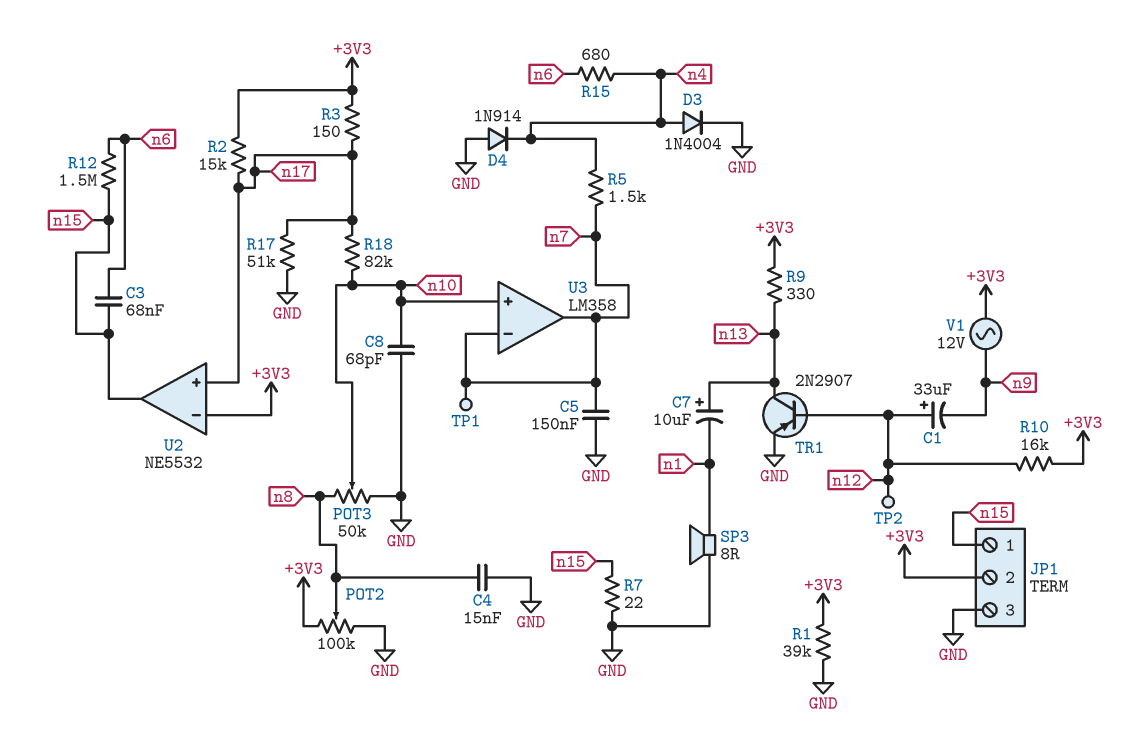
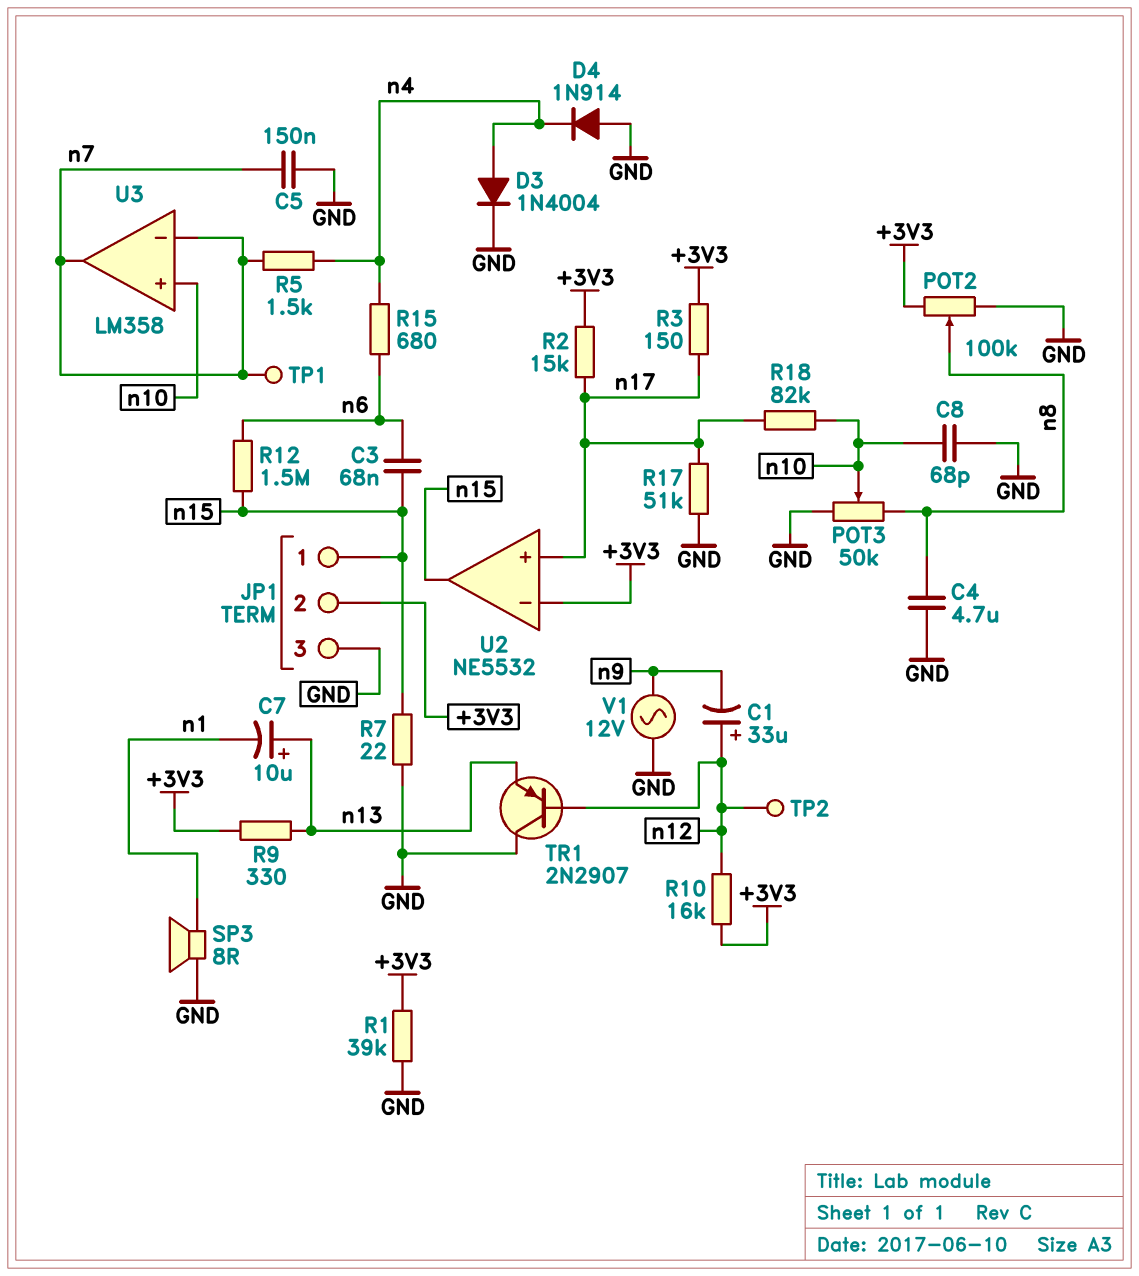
C4: 15nF (GND, n8) -> 4.7uF (GND, n8)
TR1: PNP 2N2907 (B n12, C n13, E GND) -> PNP 2N2907 (B n12, C GND, E n13)
V1: AC 12V (+3V3, n9) -> AC 12V (GND, n9)

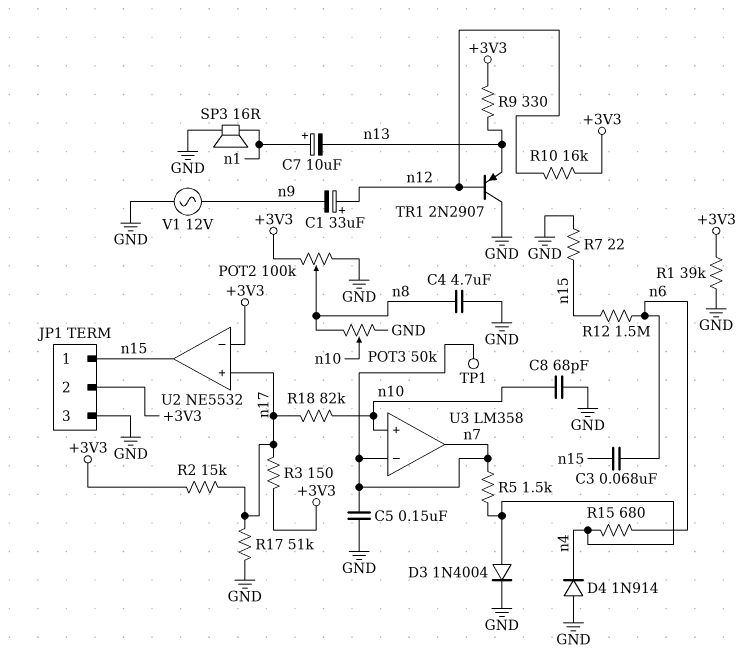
C7: 10uF (plus n13, minus n1) -> 10uF (plus n1, minus n13)
SP3: speaker 8R (GND, n1) -> speaker 16R (GND, n1)
TP2: test point (n12) -> none

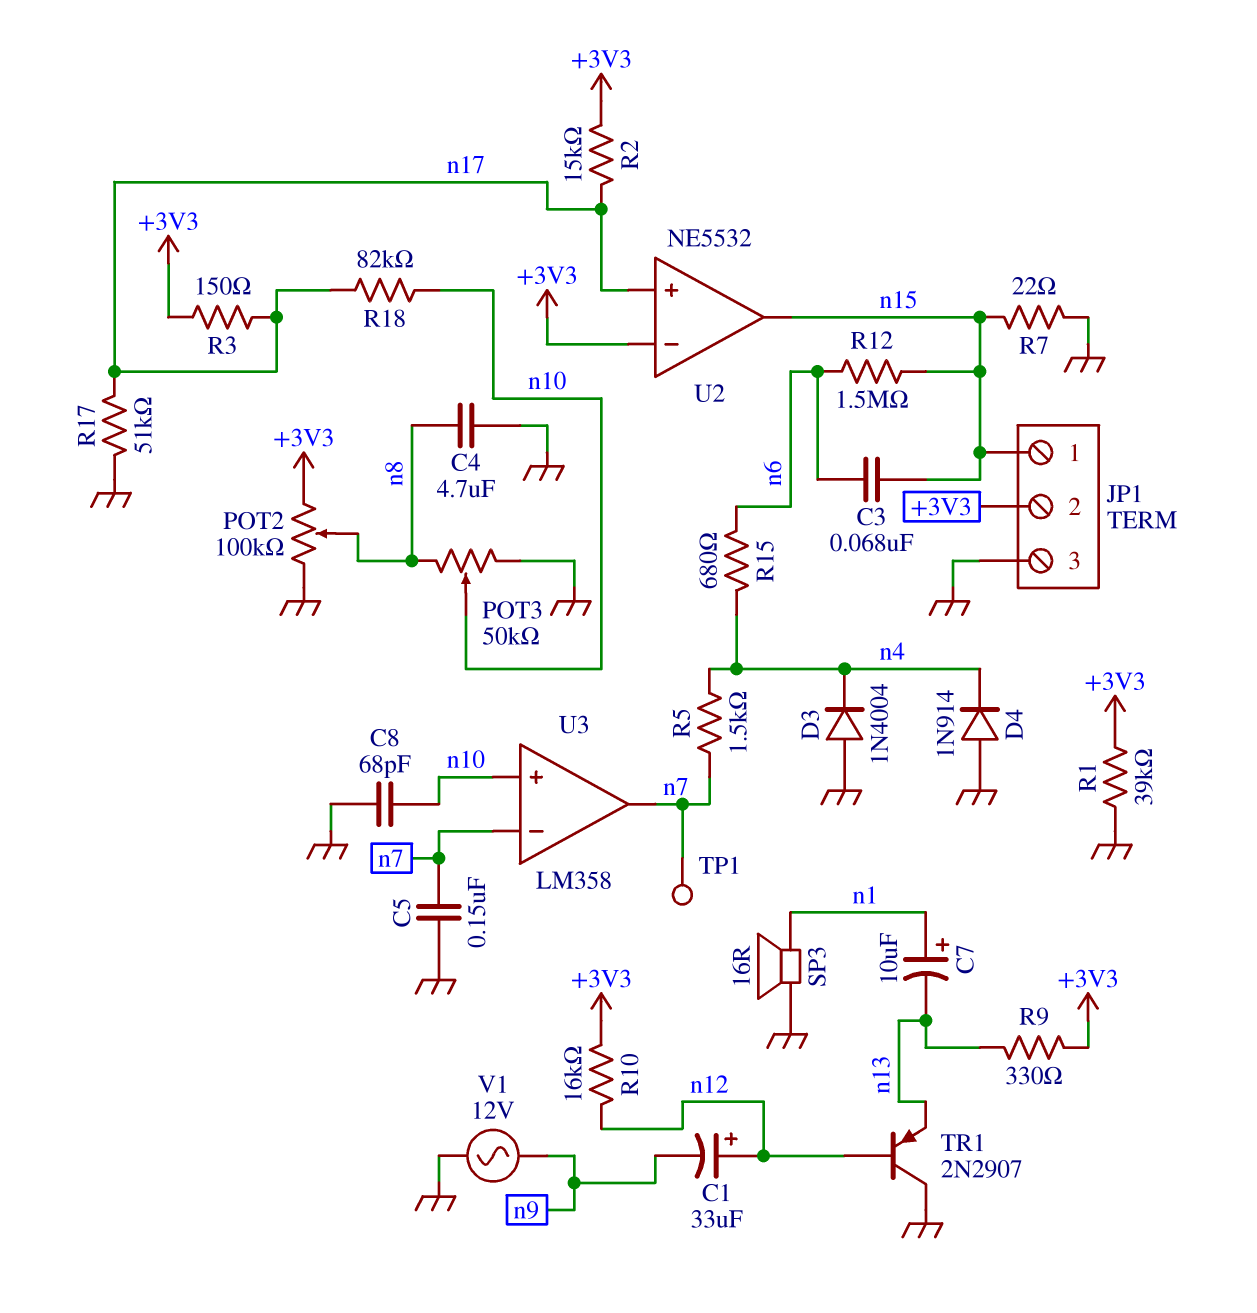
D3: diode 1N4004 (A n4, K GND) -> diode 1N4004 (A GND, K n4)

